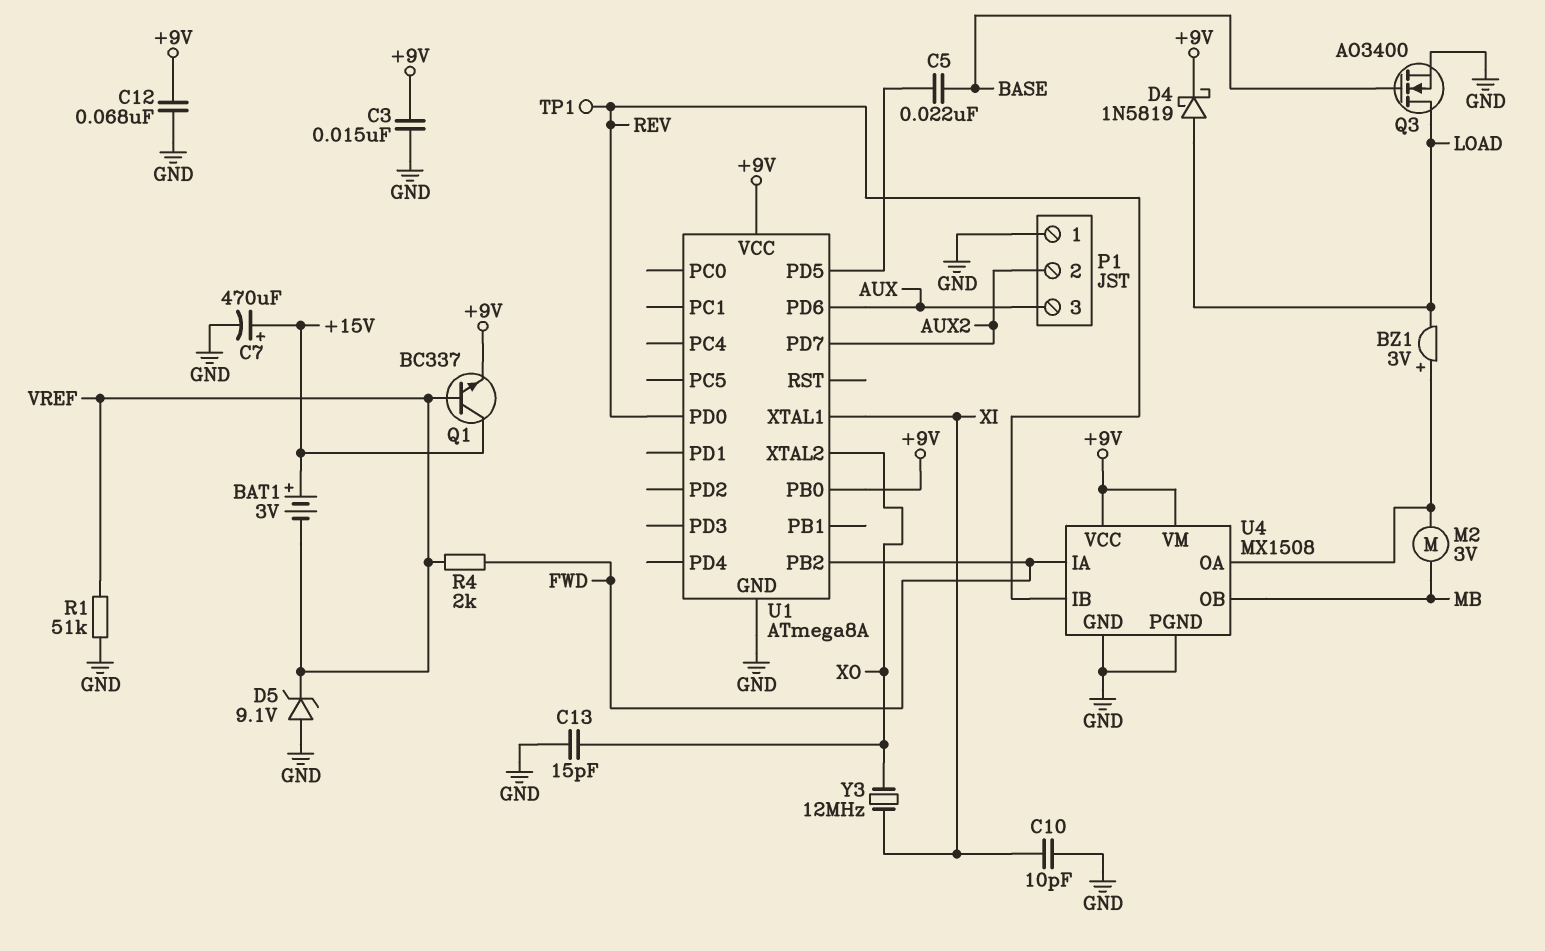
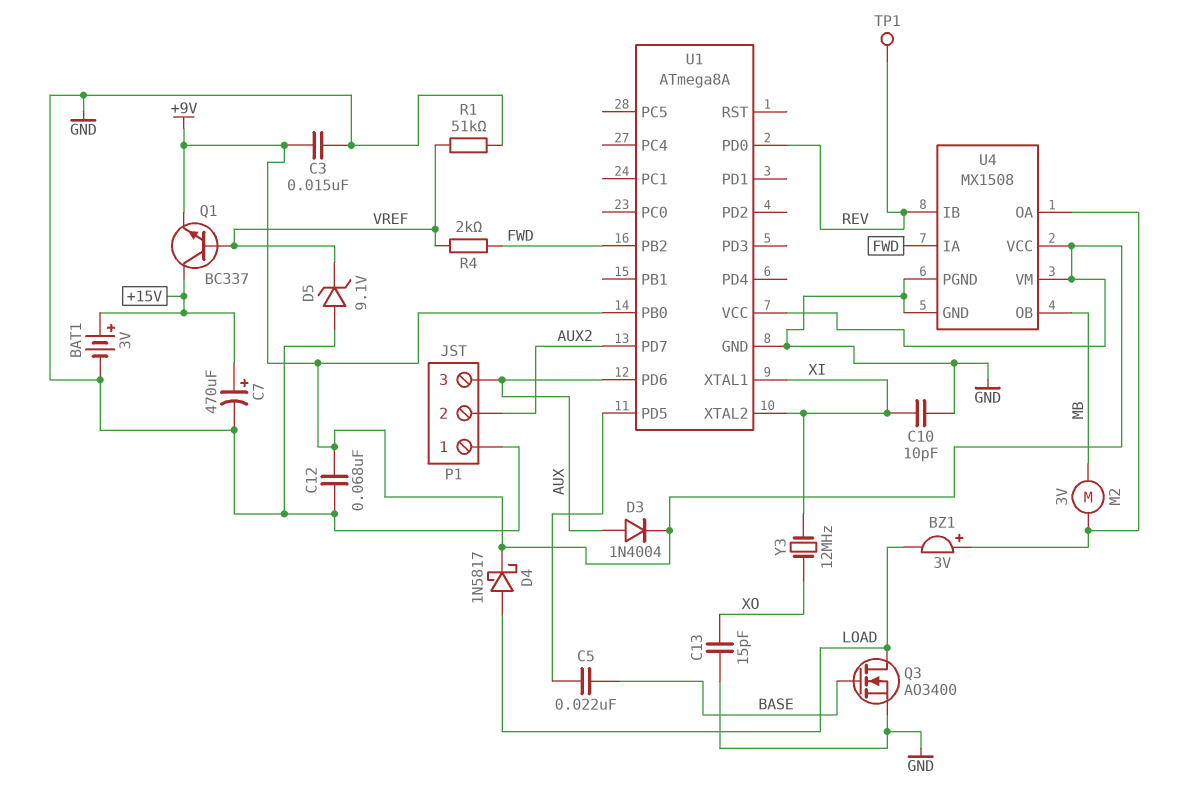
BAT1: 3V (plus +15V, minus VREF) -> 3V (plus +15V, minus GND)
D3: none -> diode 1N4004 (A AUX, K +9V)
D4: schottky 1N5819 (A LOAD, K +9V) -> schottky 1N5817 (A LOAD, K +9V)
U1 pin XTAL2: XO -> XI

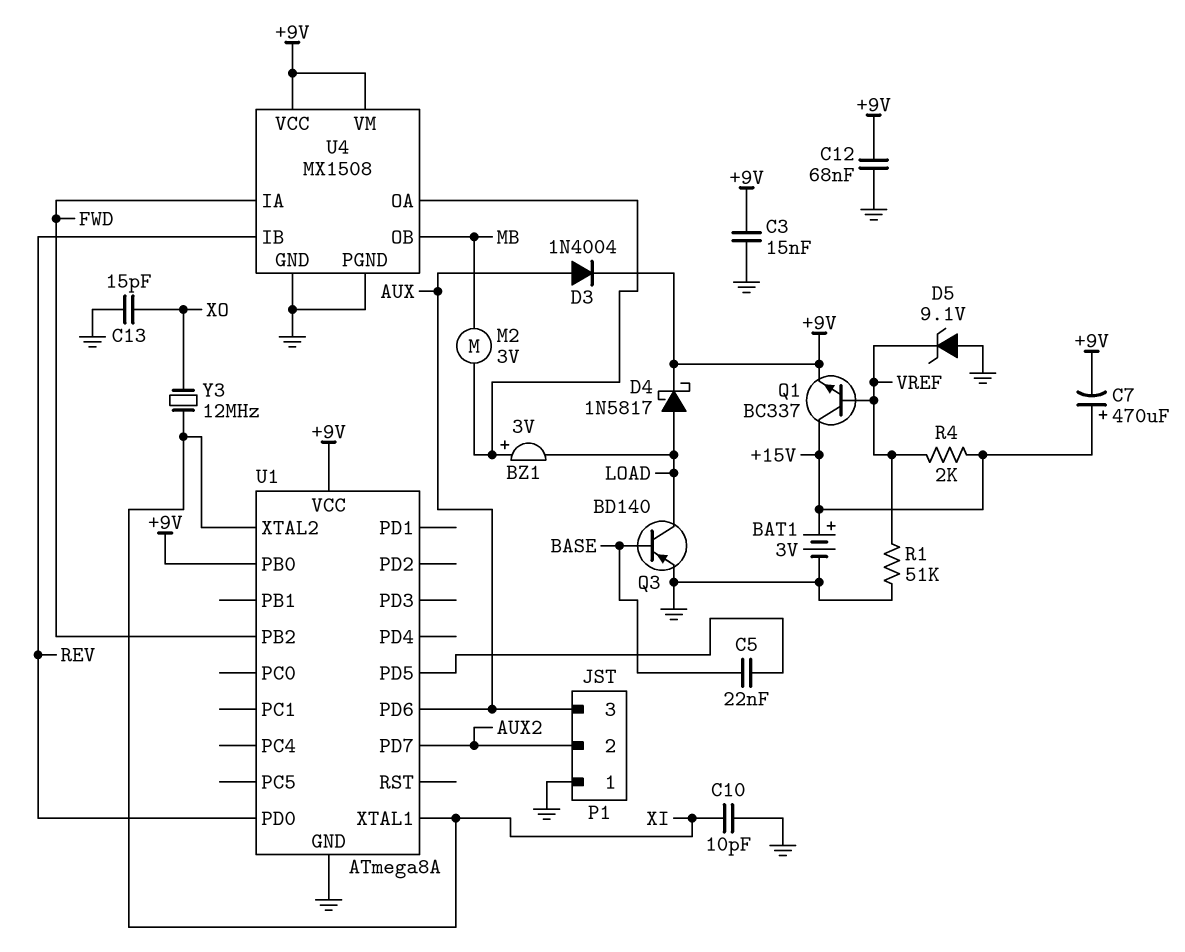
C7: 470uF (plus +15V, minus GND) -> 470uF (plus +15V, minus +9V)
Q3: NMOS AO3400 (G BASE, D LOAD, S GND) -> PNP BD140 (B BASE, C LOAD, E GND)
R4: 2k (FWD, VREF) -> 2k (+15V, VREF)
TP1: test point (REV) -> none

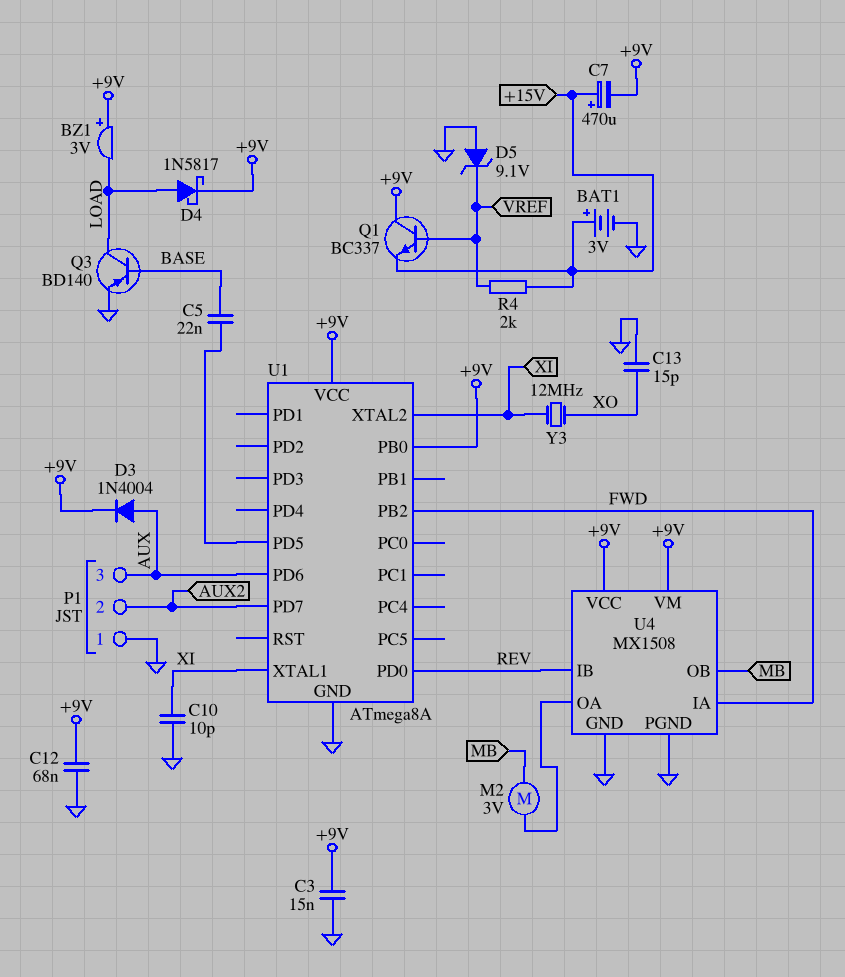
BZ1: buzzer 3V (plus U4/OA, minus LOAD) -> buzzer 3V (plus +9V, minus LOAD)
Q1: NPN BC337 (B VREF, C +15V, E +9V) -> NPN BC337 (B VREF, C +9V, E +15V)
R1: 51k (GND, VREF) -> none

